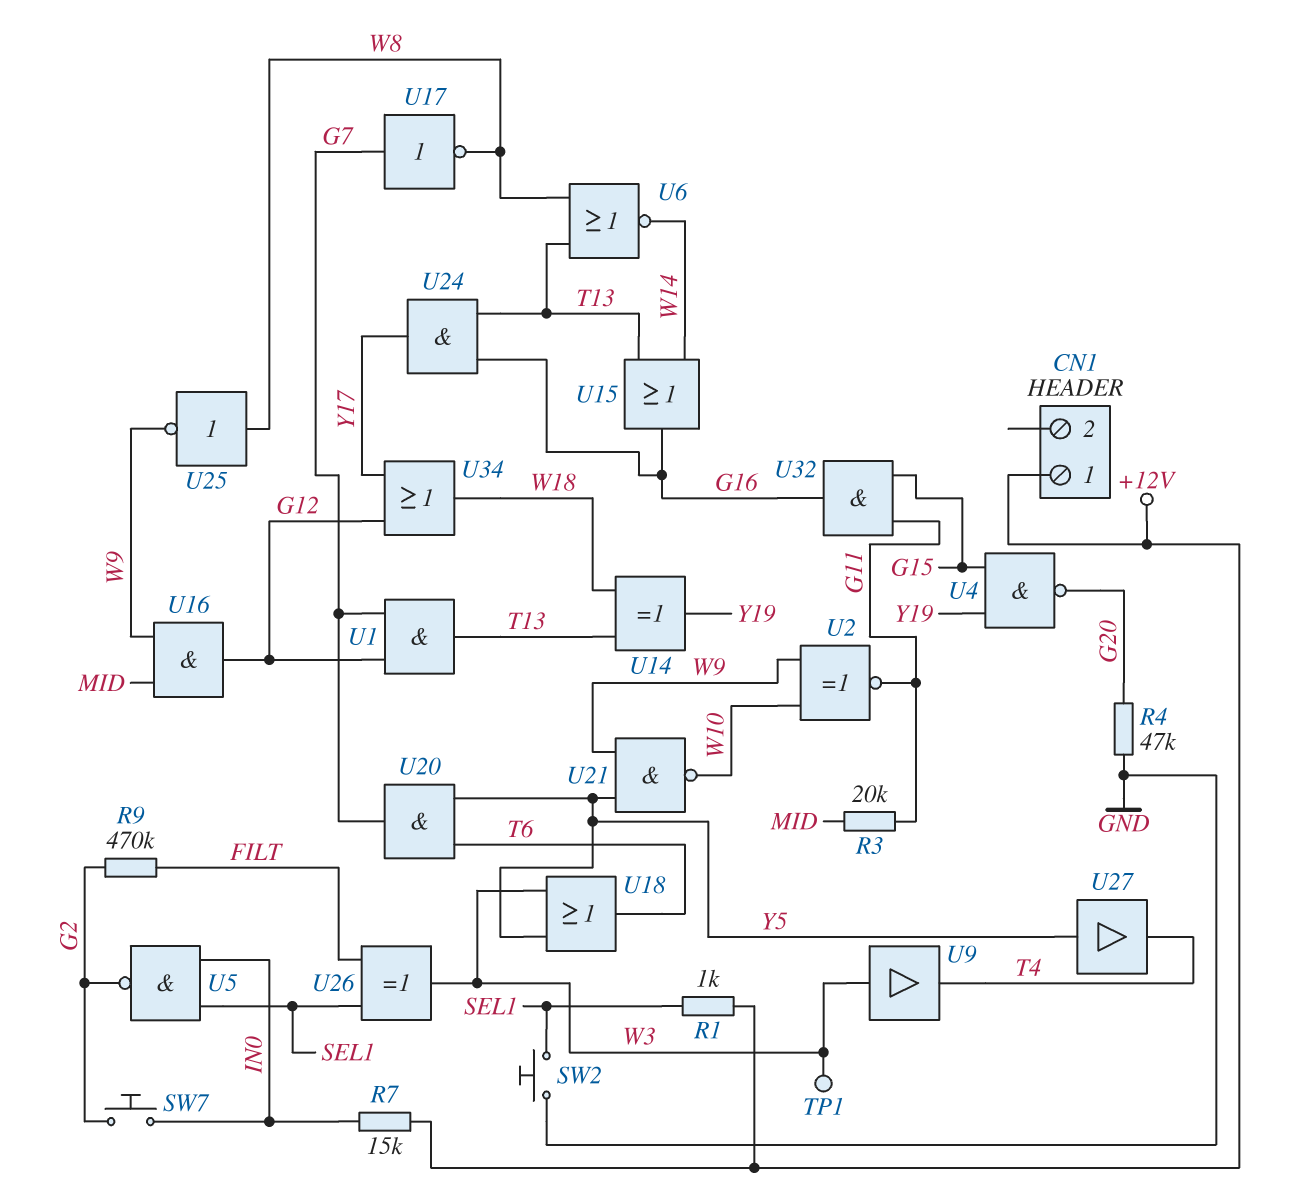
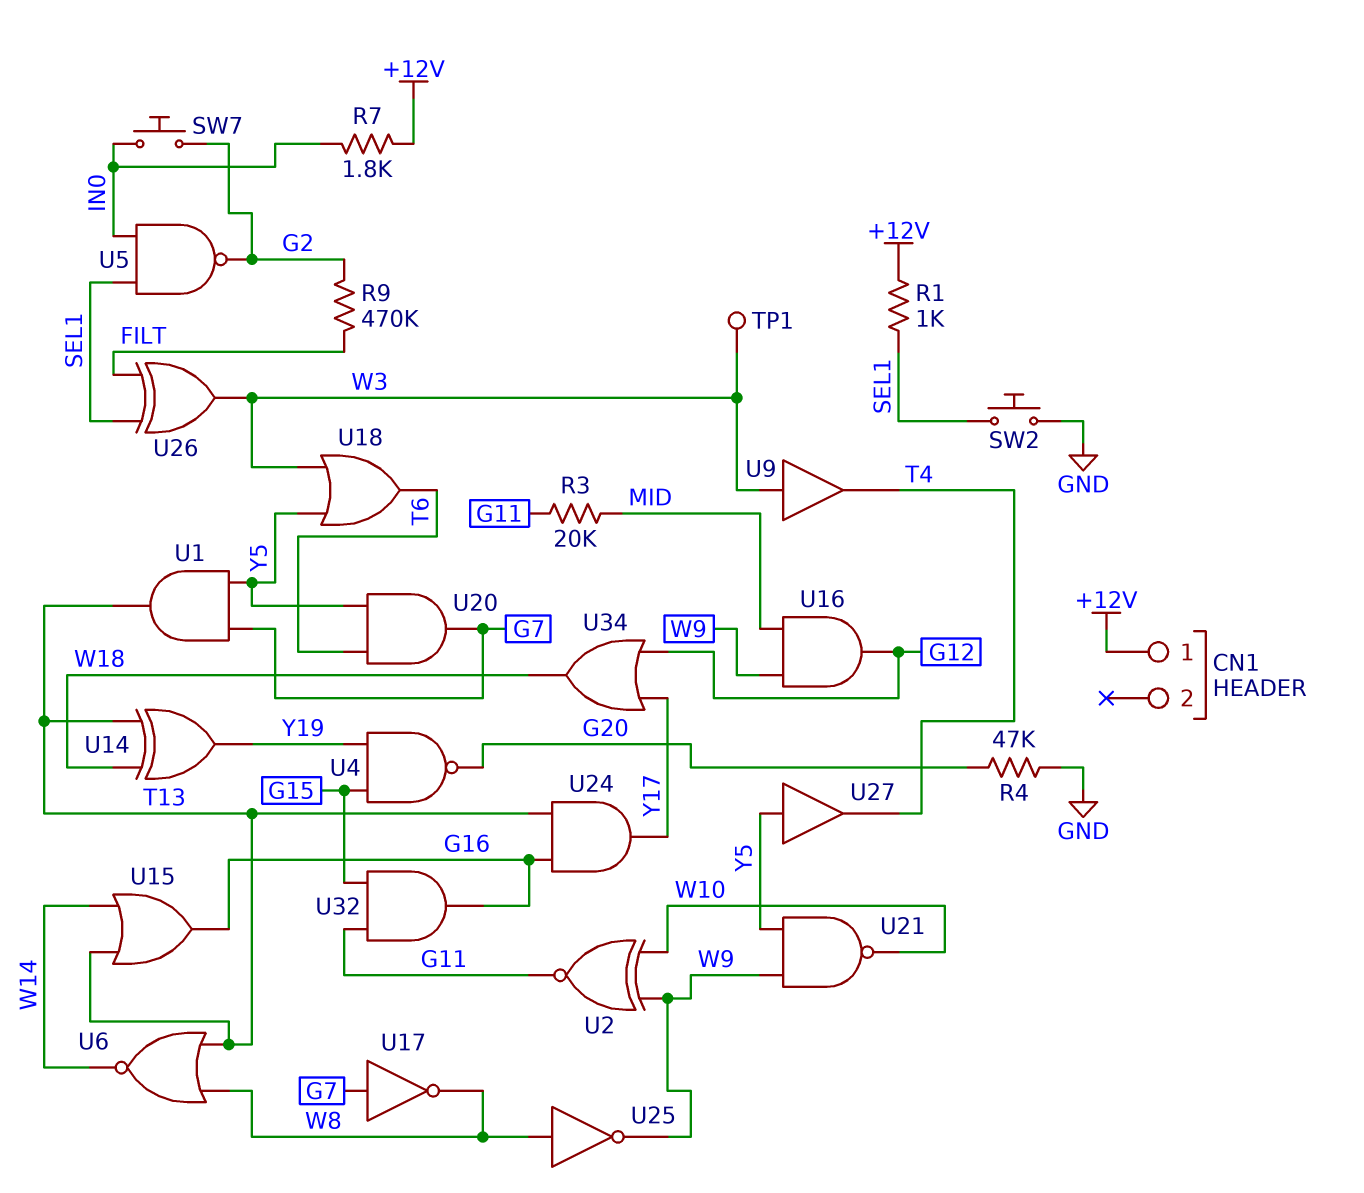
R7: 15k (+12V, IN0) -> 1.8k (+12V, IN0)
U1: AND (in G7, in G12, out T13) -> AND (in G7, in Y5, out T13)

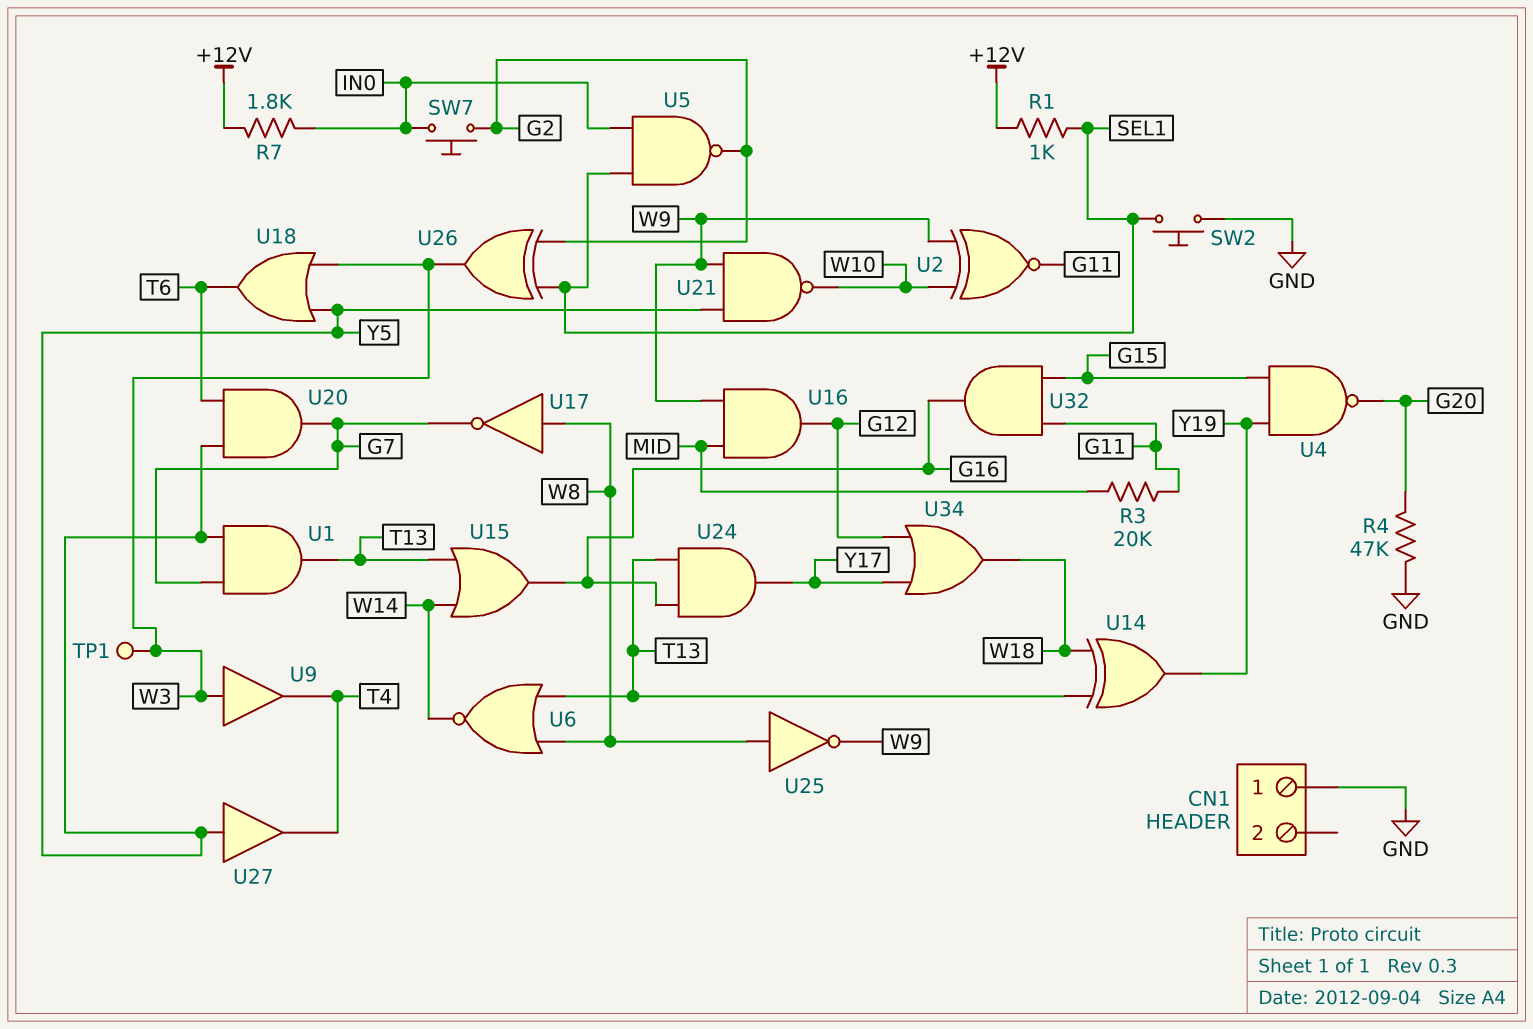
CN1 pin 1: +12V -> GND
R9: 470k (FILT, G2) -> none
U17: NOT (in G7, out W8) -> NOT (in W8, out G7)
U26: XOR (in FILT, in SEL1, out W3) -> XOR (in G2, in SEL1, out W3)

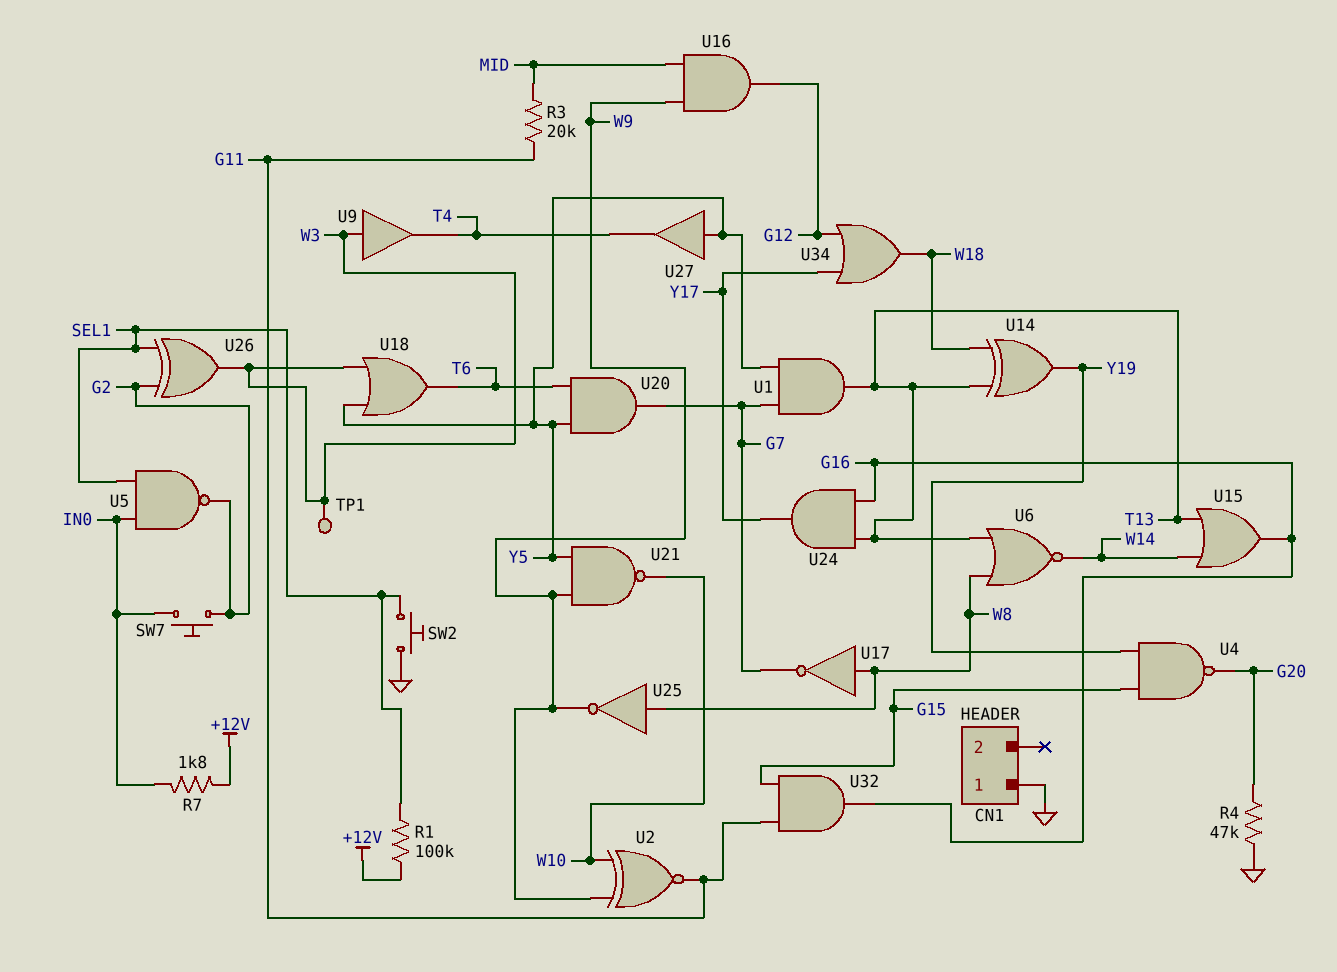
R1: 1k (+12V, SEL1) -> 100k (+12V, SEL1)

